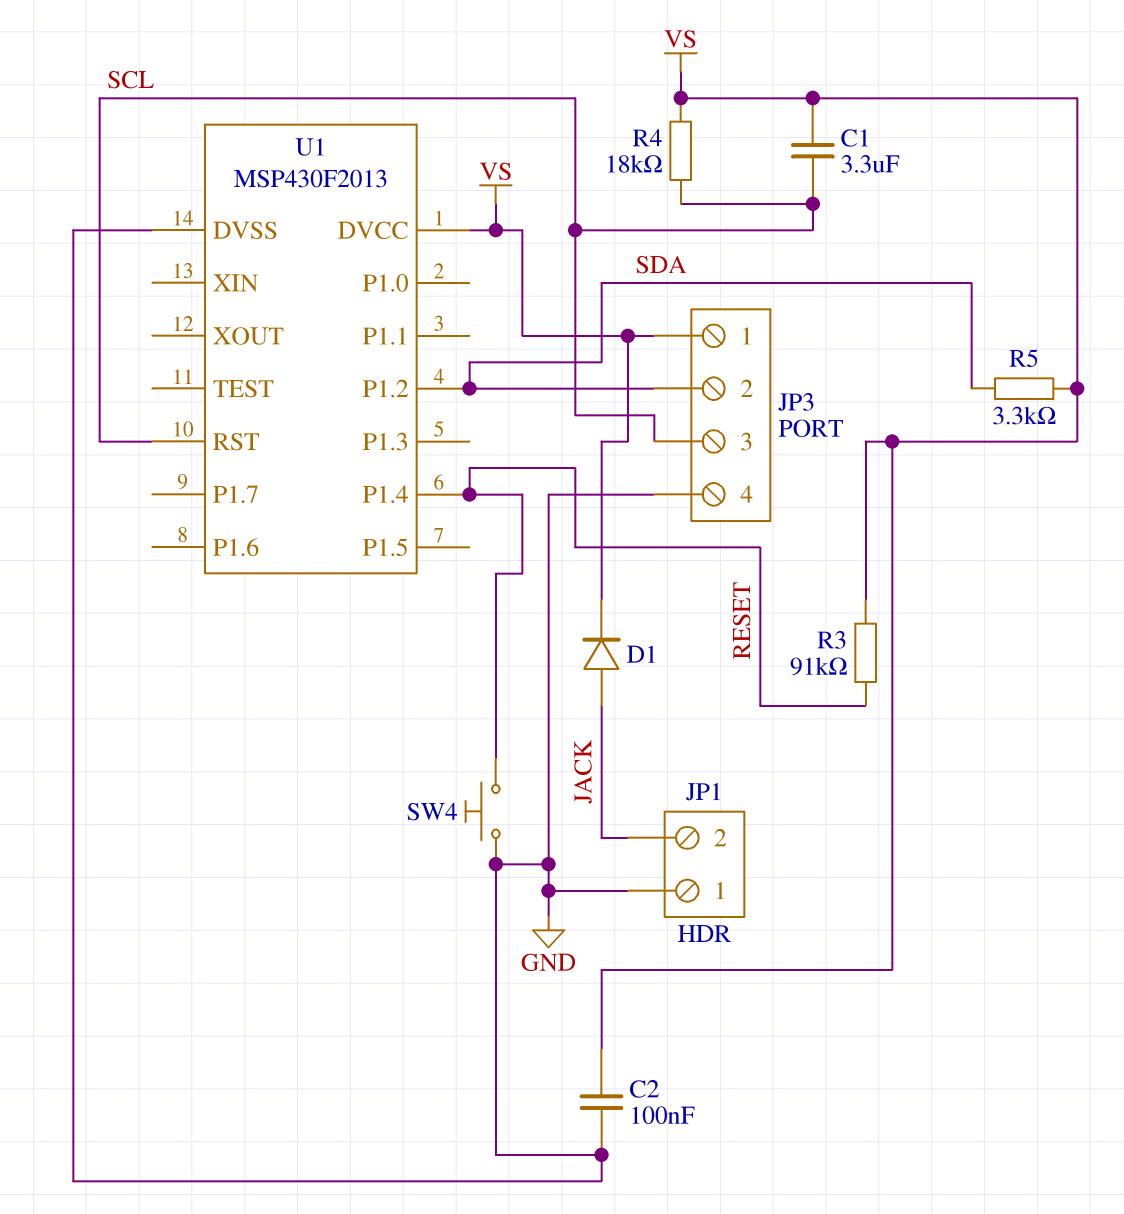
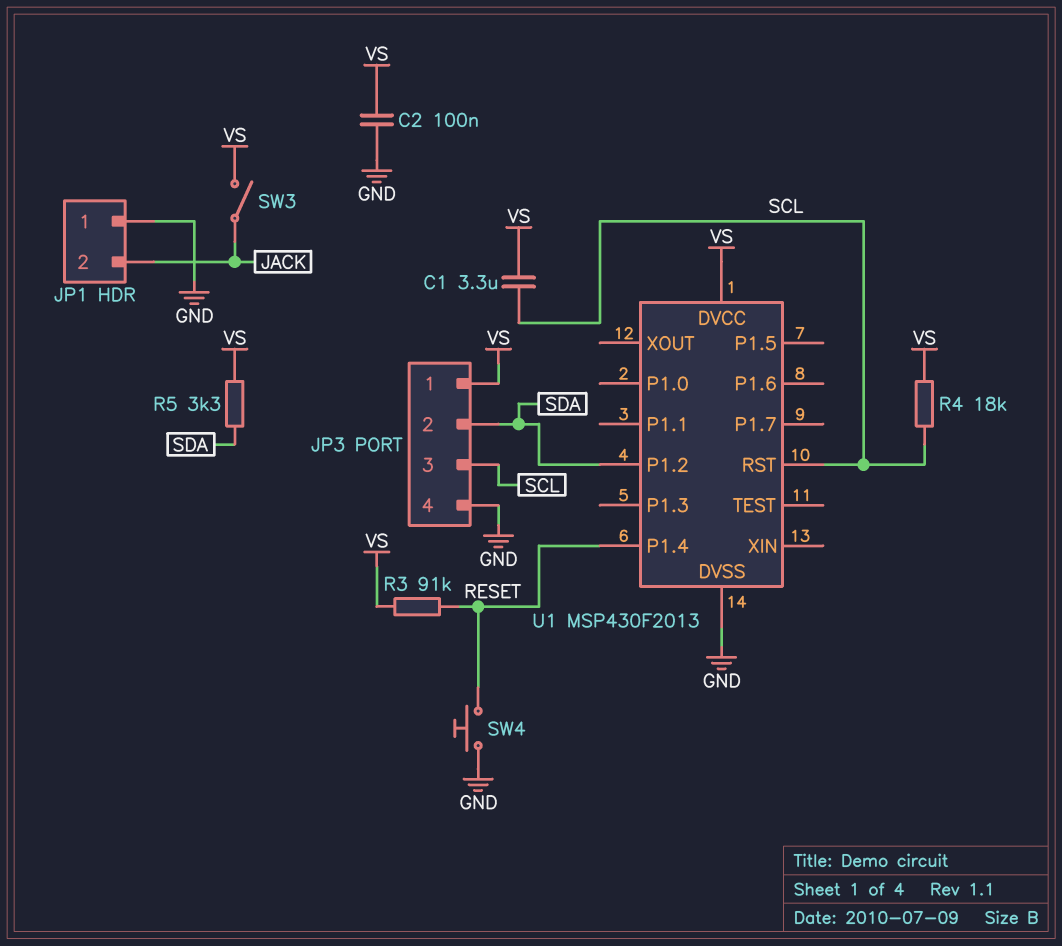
D1: diode (A JACK, K VS) -> none
SW3: none -> switch (JACK, VS)

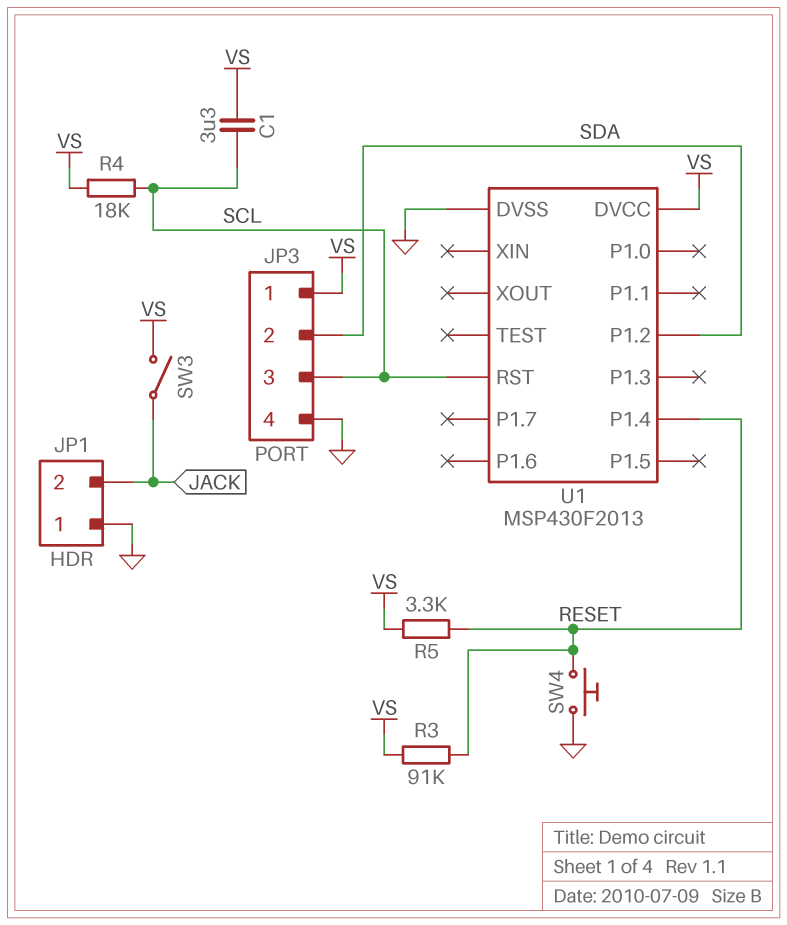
C2: 100nF (GND, VS) -> none
R5: 3.3k (SDA, VS) -> 3.3k (RESET, VS)

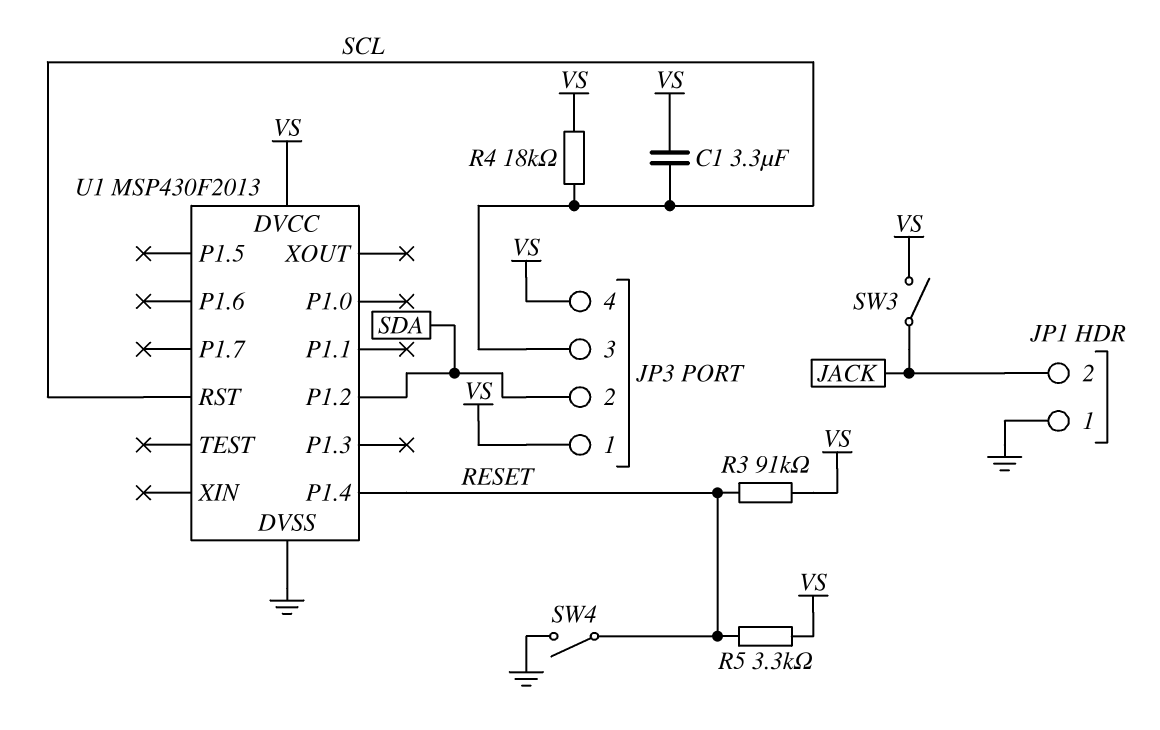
JP3 pin 4: GND -> VS
SW4: button (GND, RESET) -> switch (GND, RESET)

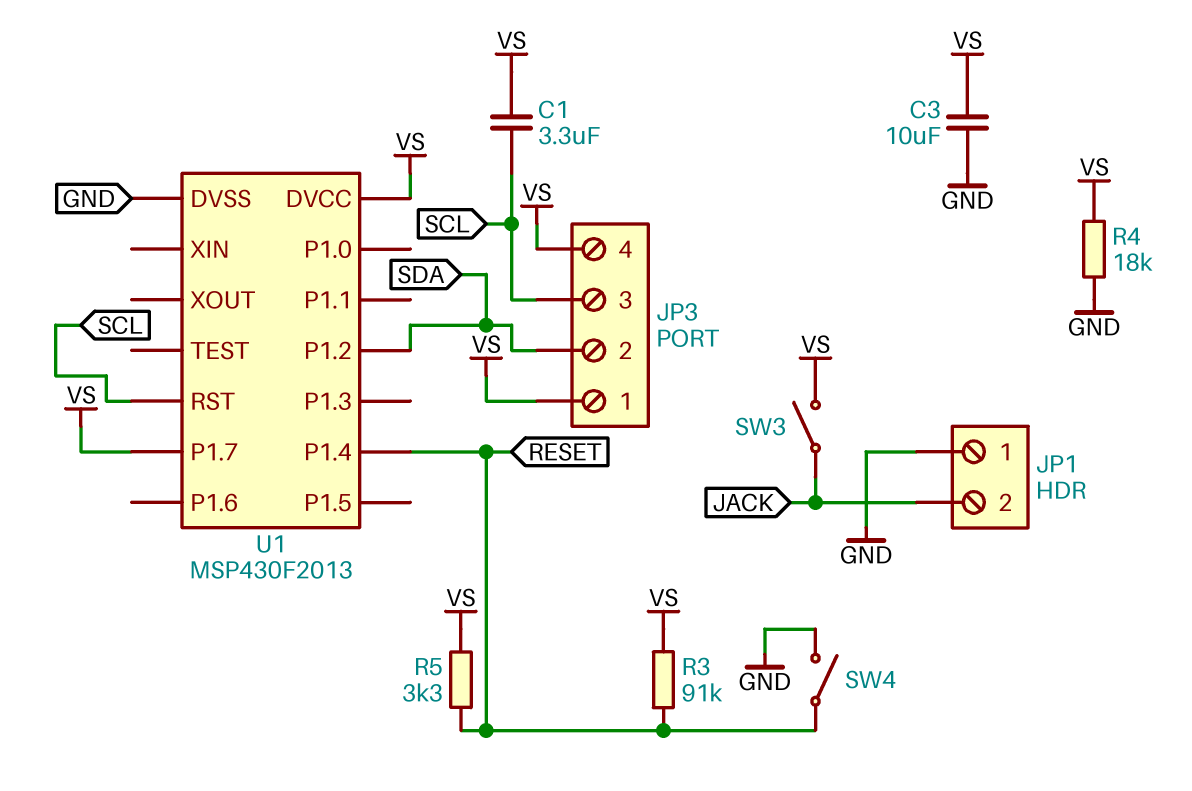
C3: none -> 10uF (GND, VS)
R4: 18k (SCL, VS) -> 18k (GND, VS)
U1 pin P1.7: none -> VS

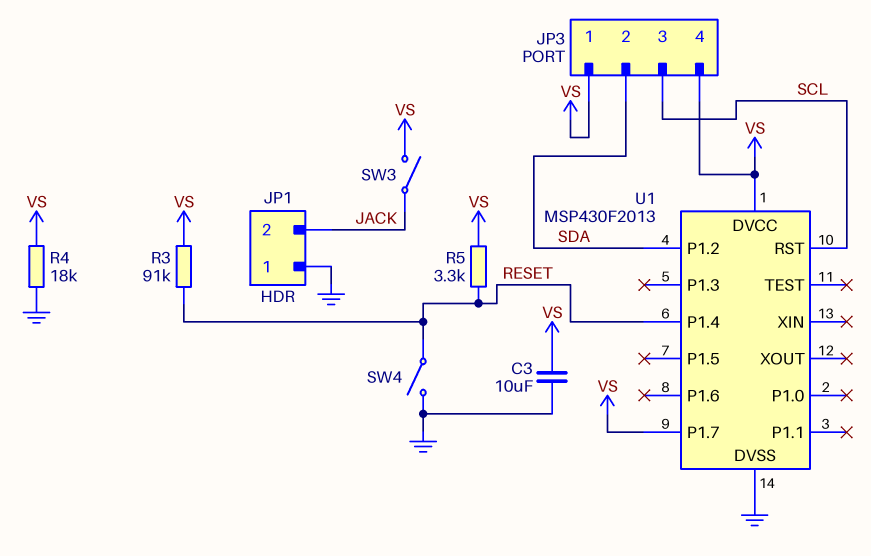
C1: 3.3uF (SCL, VS) -> none

